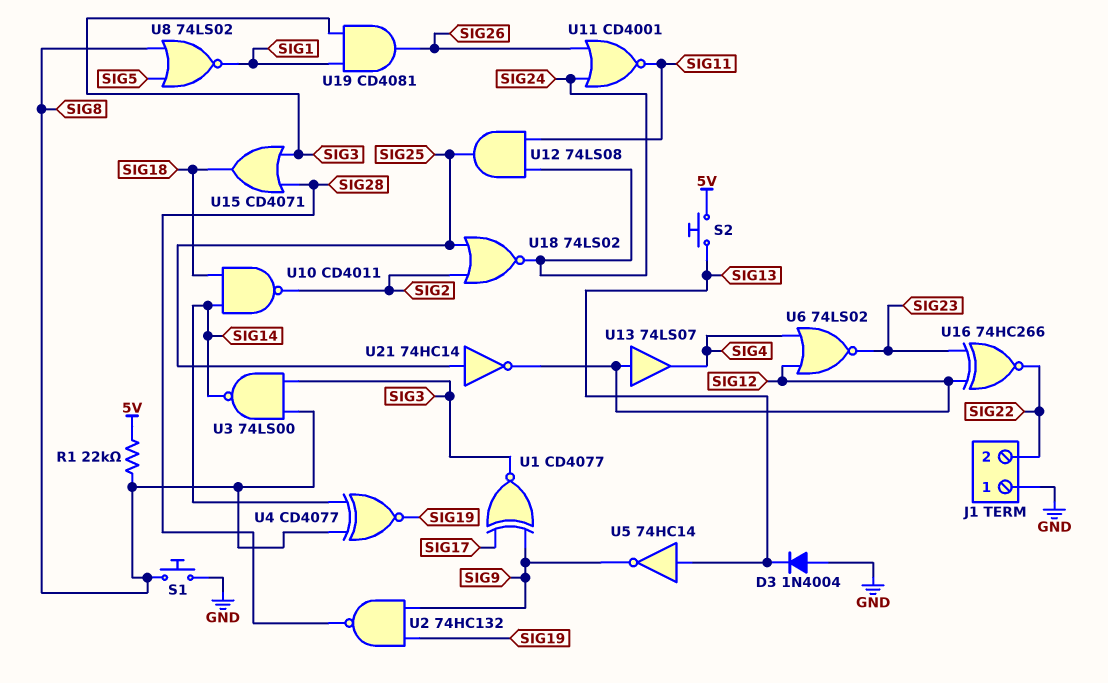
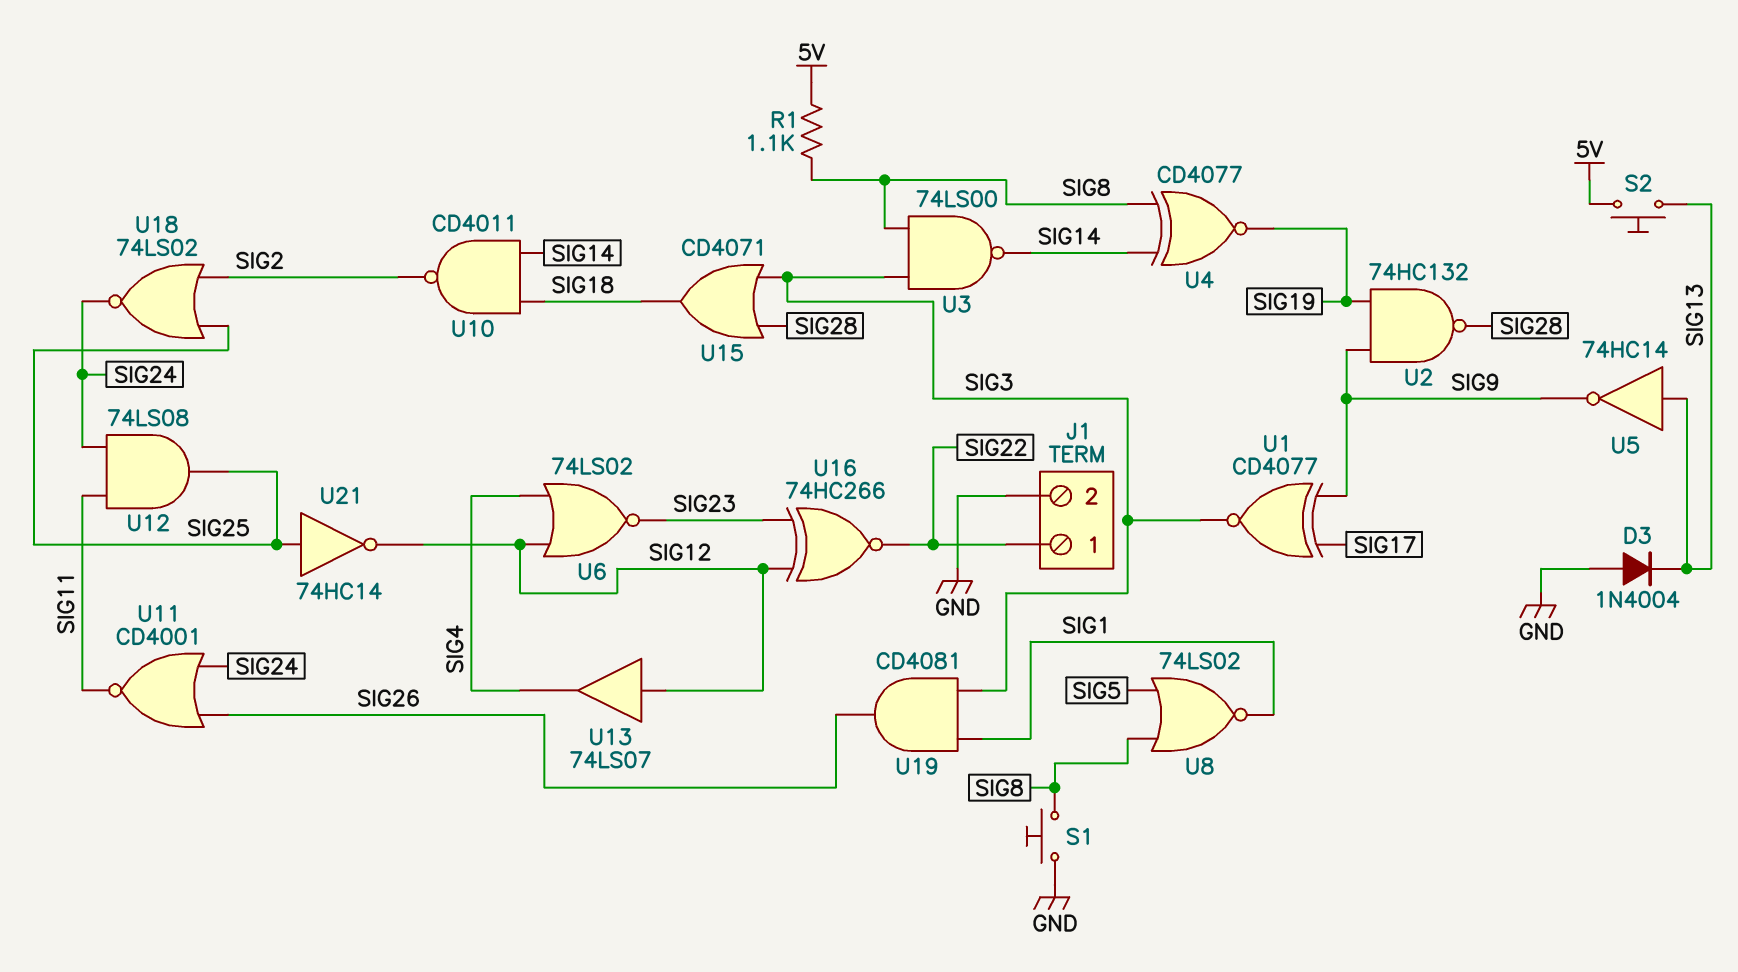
J1 pin 1: GND -> SIG22
J1 pin 2: SIG22 -> GND
R1: 22k (5V, SIG8) -> 1.1k (5V, SIG8)

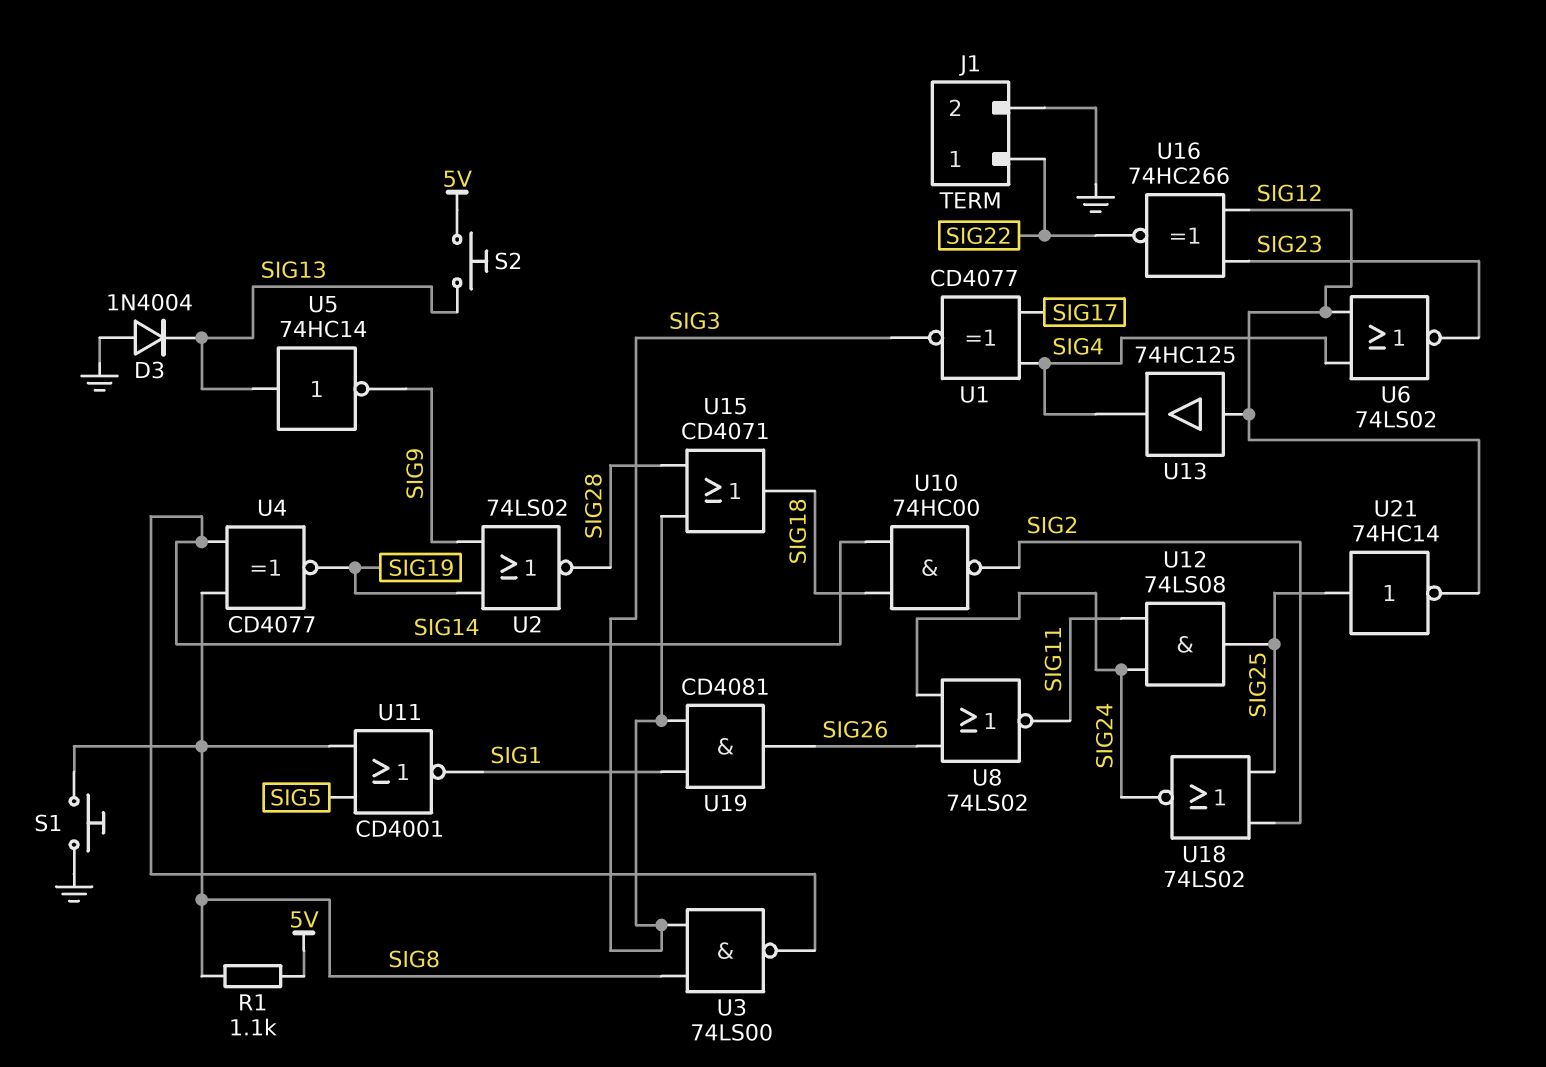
U1: XNOR CD4077 (in SIG9, in SIG17, out SIG3) -> XNOR CD4077 (in SIG4, in SIG17, out SIG3)
U2: NAND 74HC132 (in SIG9, in SIG19, out SIG28) -> NOR 74LS02 (in SIG9, in SIG19, out SIG28)
U8: NOR 74LS02 (in SIG5, in SIG8, out SIG1) -> NOR 74LS02 (in SIG24, in SIG26, out SIG11)
U10: NAND CD4011 (in SIG14, in SIG18, out SIG2) -> NAND 74HC00 (in SIG14, in SIG18, out SIG2)
U11: NOR CD4001 (in SIG24, in SIG26, out SIG11) -> NOR CD4001 (in SIG5, in SIG8, out SIG1)
U13: buffer 74LS07 (in SIG12, out SIG4) -> buffer 74HC125 (in SIG12, out SIG4)

